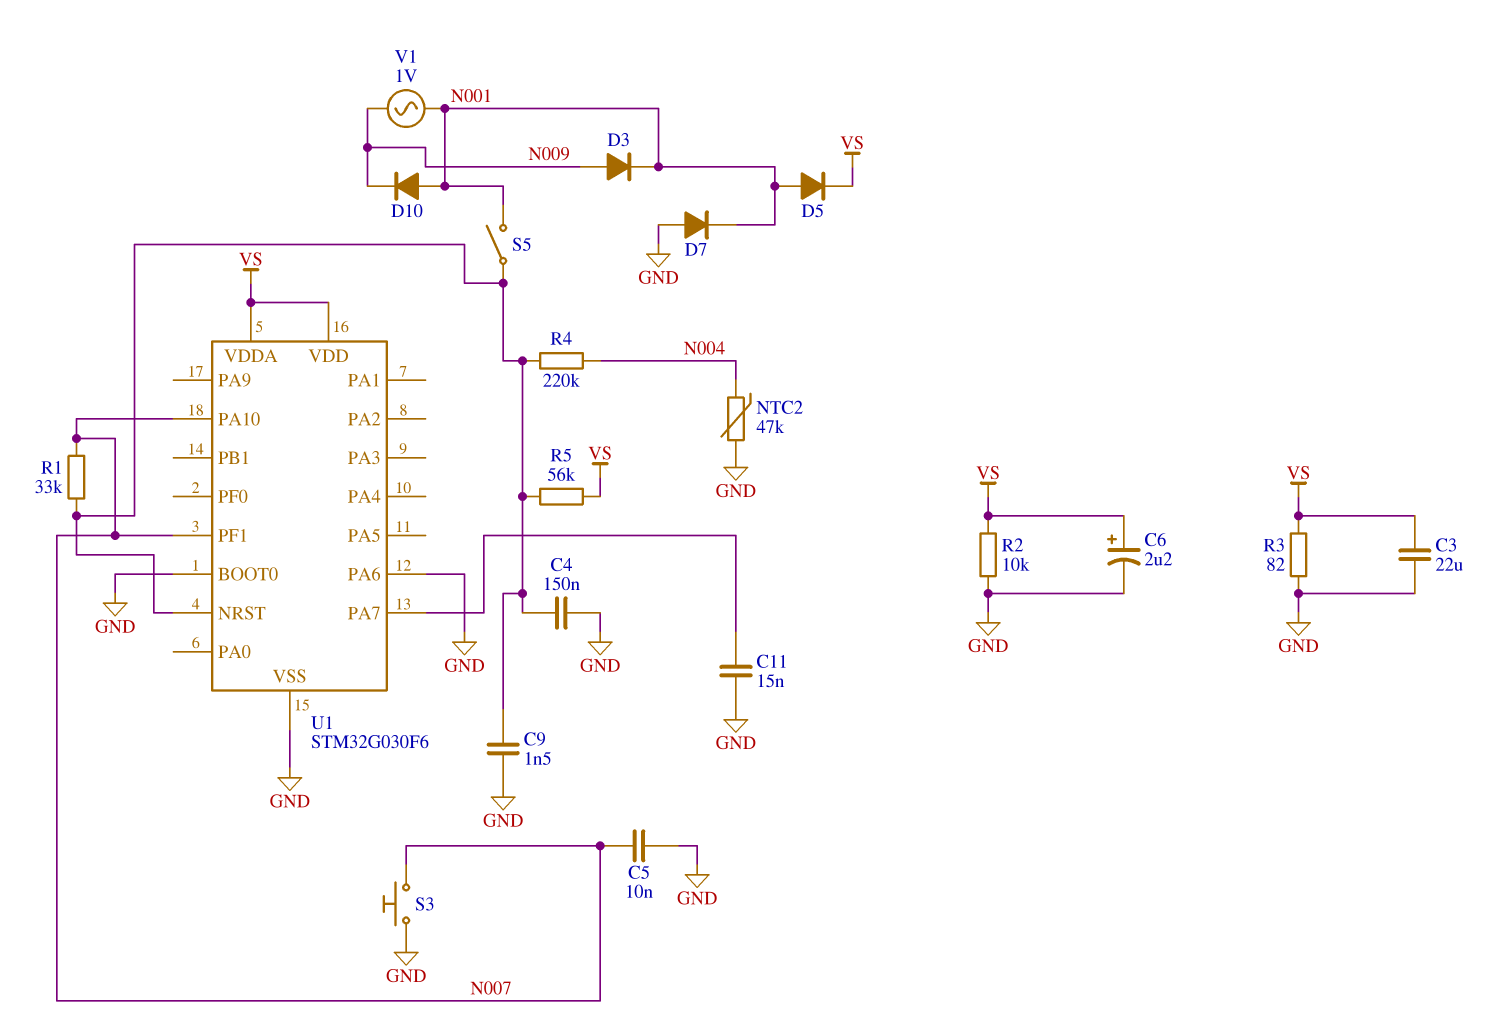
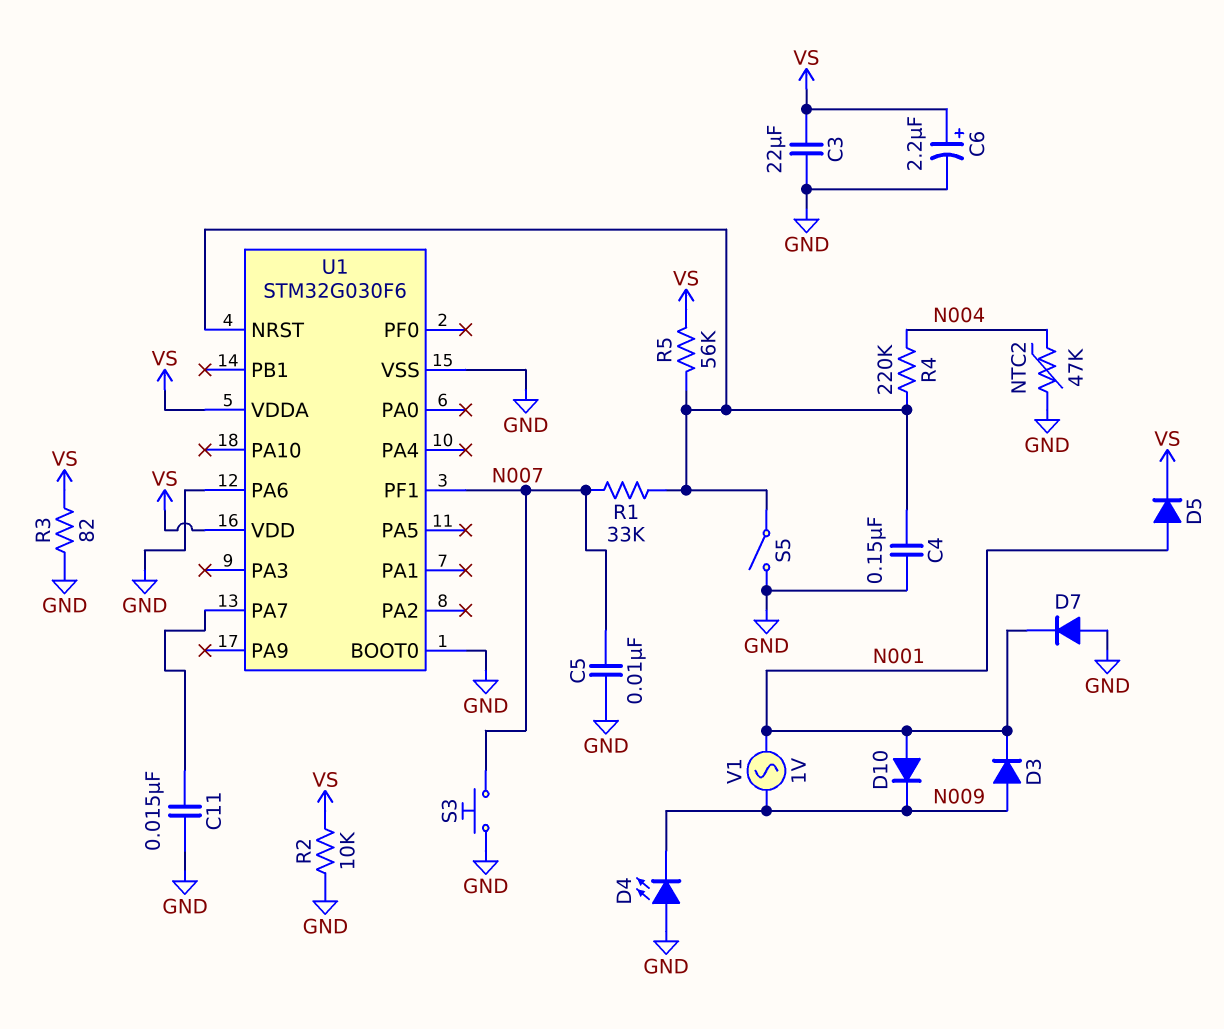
C9: 1.5nF (GND, U1/NRST) -> none
D4: none -> LED (A GND, K N009)
S5: switch (N001, U1/NRST) -> switch (GND, U1/NRST)
U1 pin PA10: N007 -> none

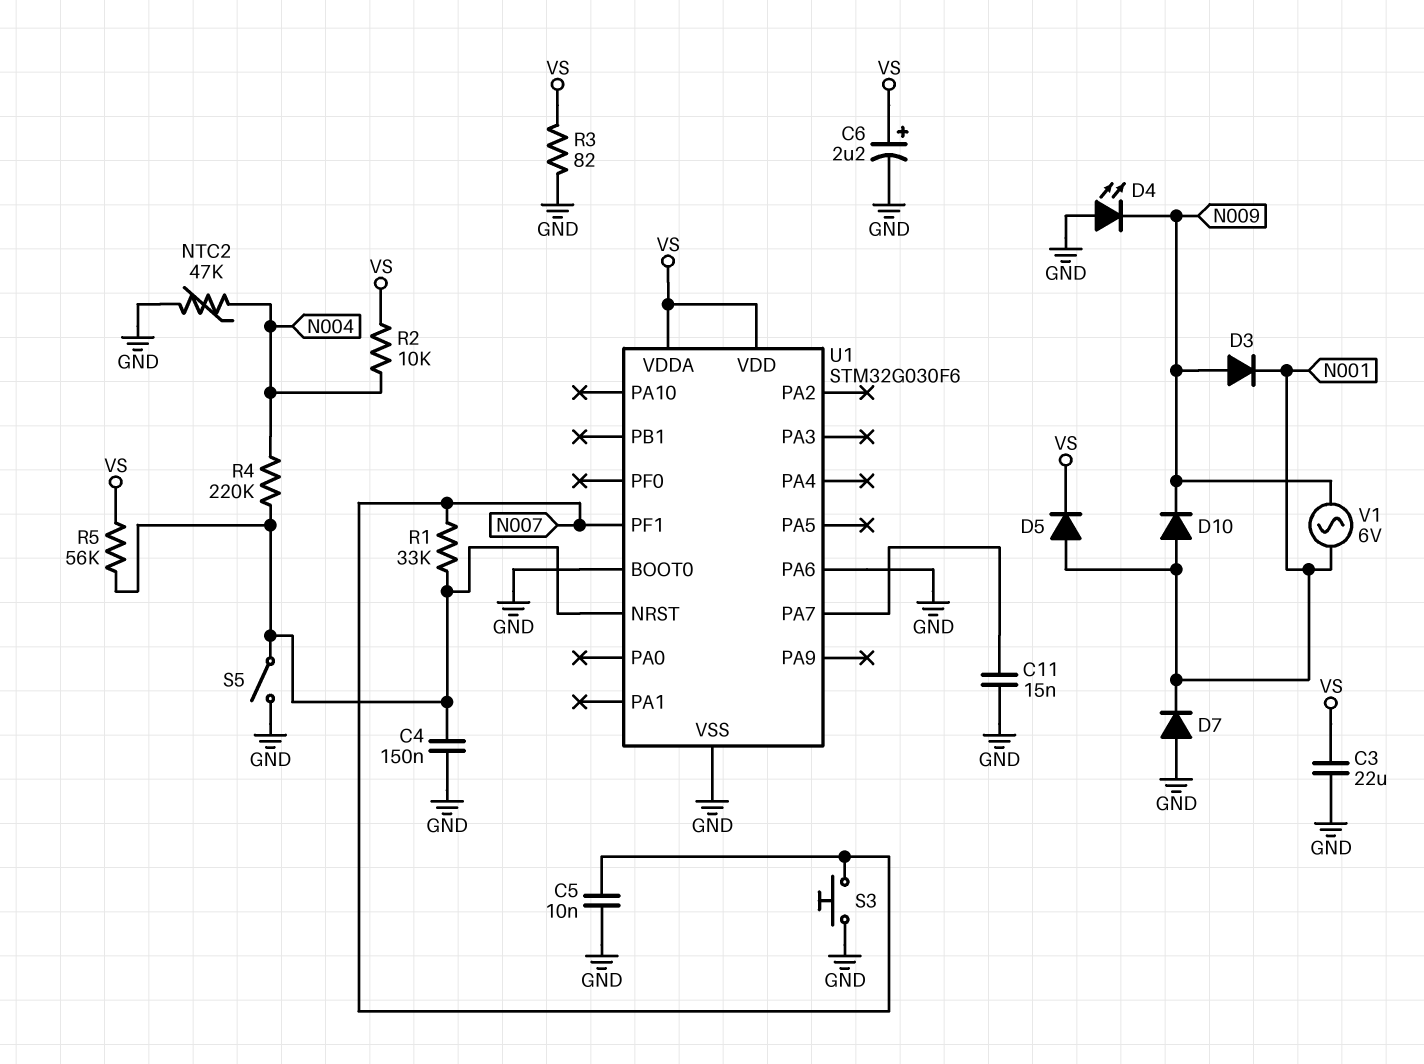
R2: 10k (GND, VS) -> 10k (N004, VS)
V1: AC 1V (N001, N009) -> AC 6V (N001, N009)

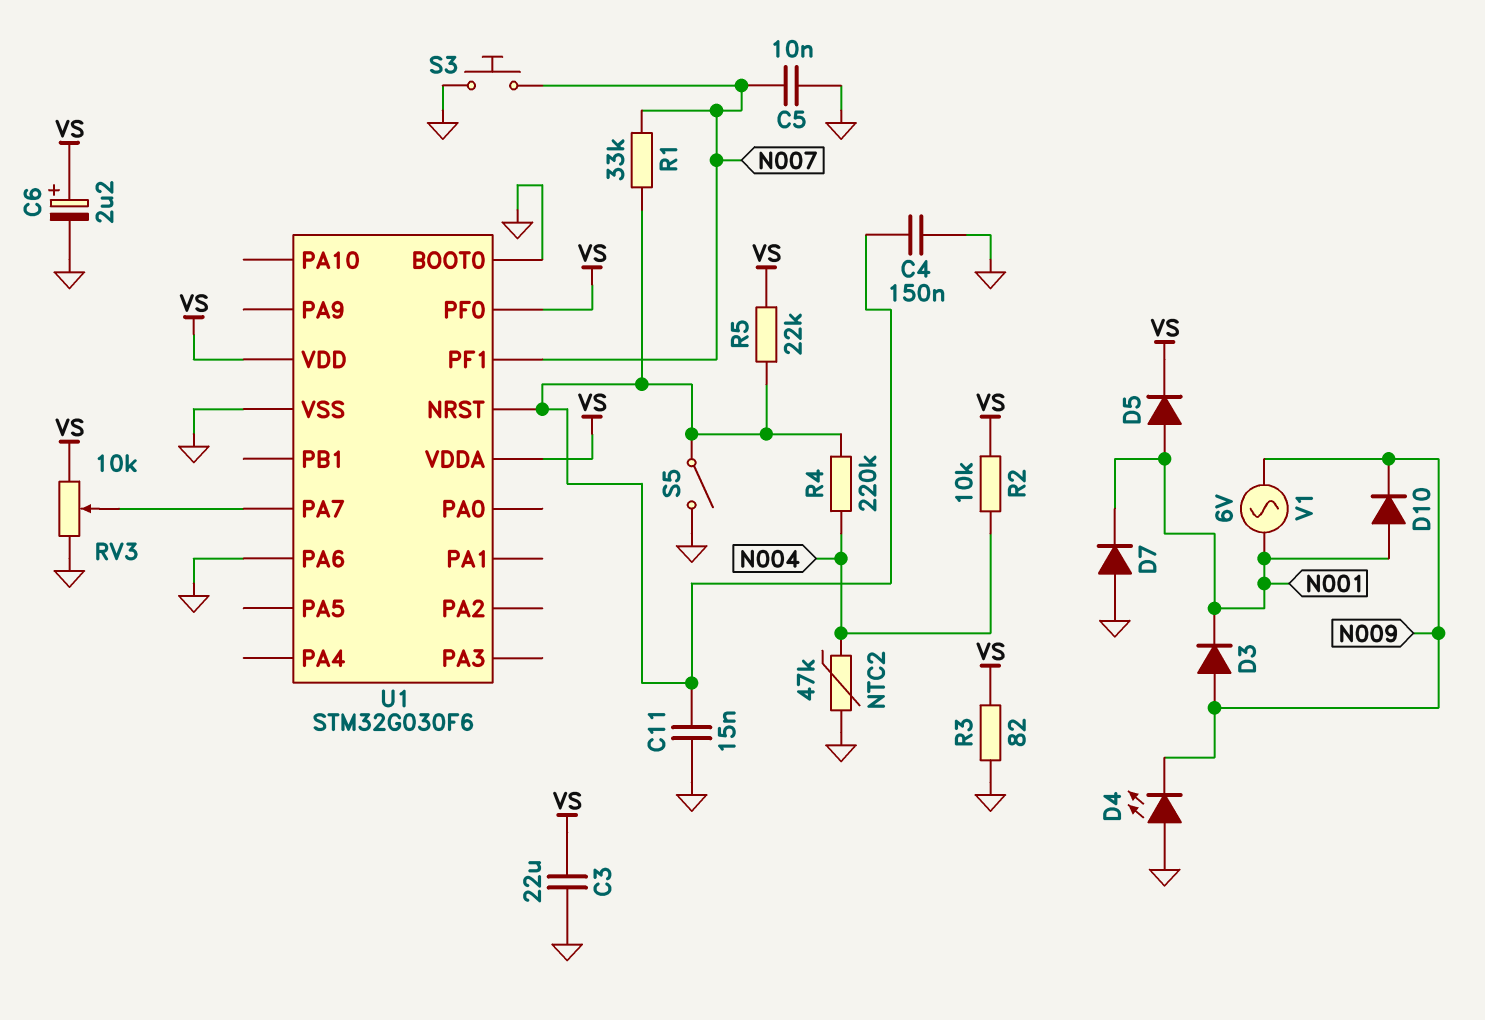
C11: 15nF (GND, U1/PA7) -> 15nF (GND, U1/NRST)
R5: 56k (U1/NRST, VS) -> 22k (U1/NRST, VS)
RV3: none -> 10k (GND, VS, wiper U1/PA7)
U1 pin PF0: none -> VS

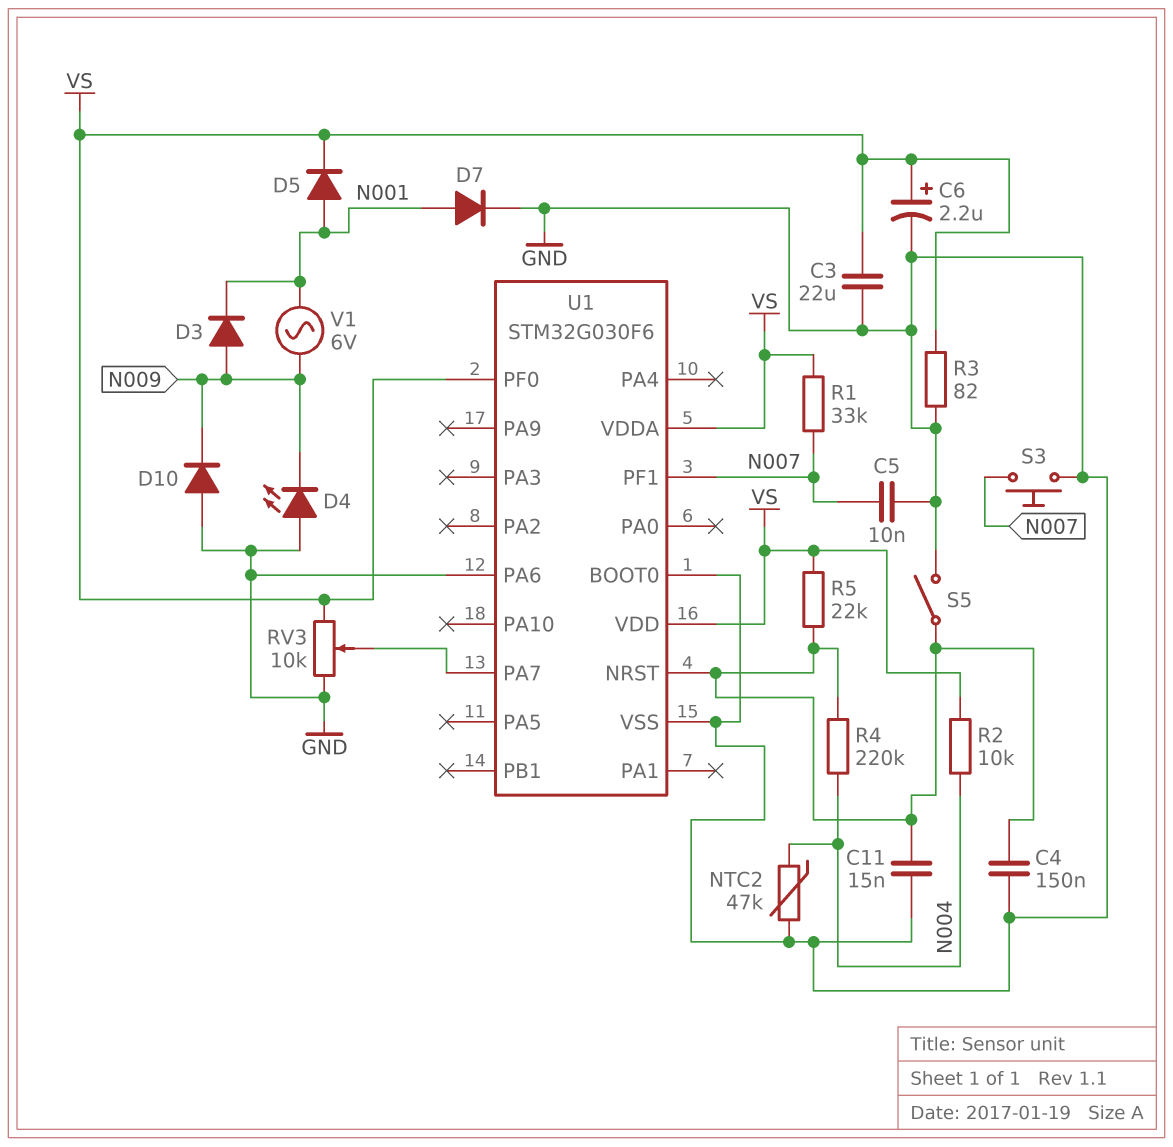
D7: diode (A GND, K N001) -> diode (A N001, K GND)
D10: diode (A N001, K N009) -> diode (A GND, K N009)
R1: 33k (N007, U1/NRST) -> 33k (N007, VS)

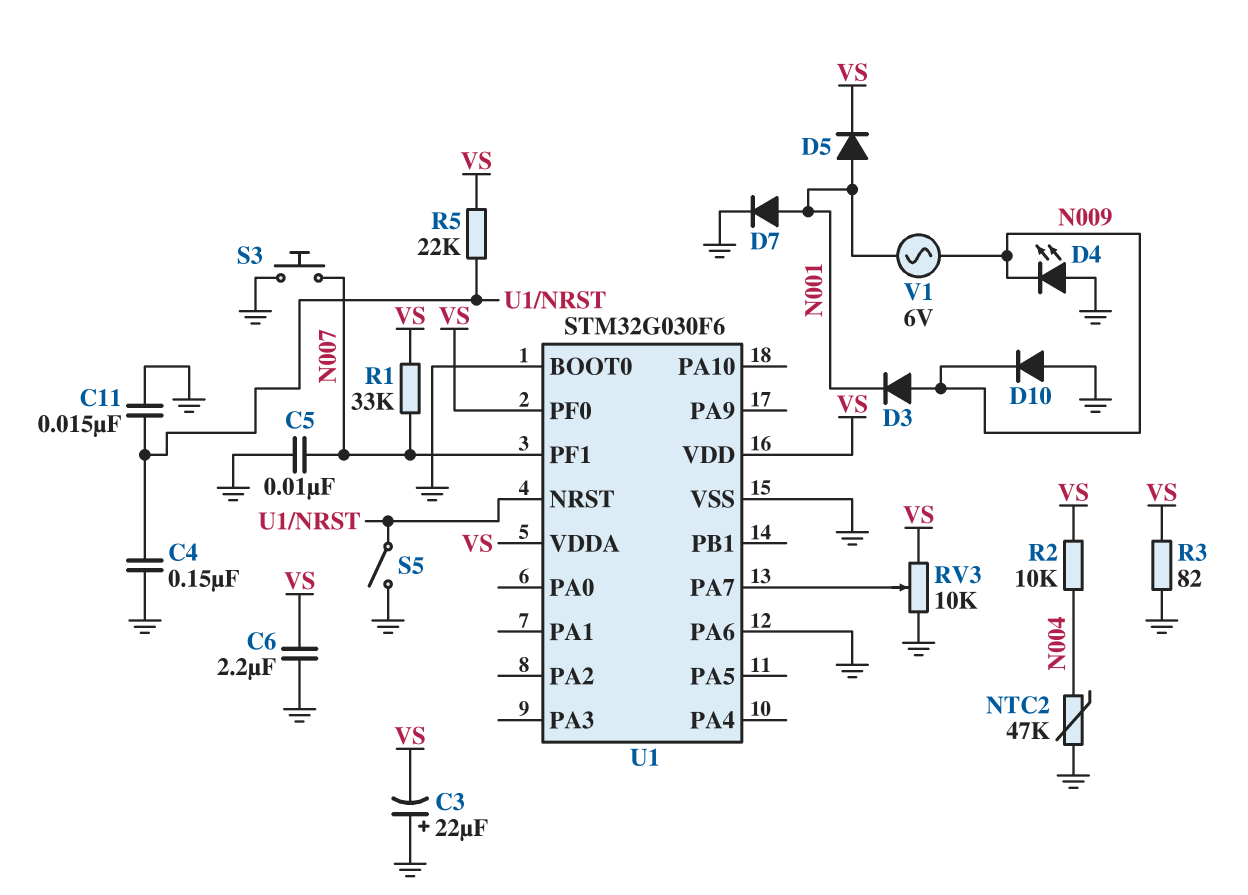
C3: 22uF (GND, VS) -> 22uF (plus GND, minus VS)
C6: 2.2uF (plus VS, minus GND) -> 2.2uF (GND, VS)
R4: 220k (N004, U1/NRST) -> none

